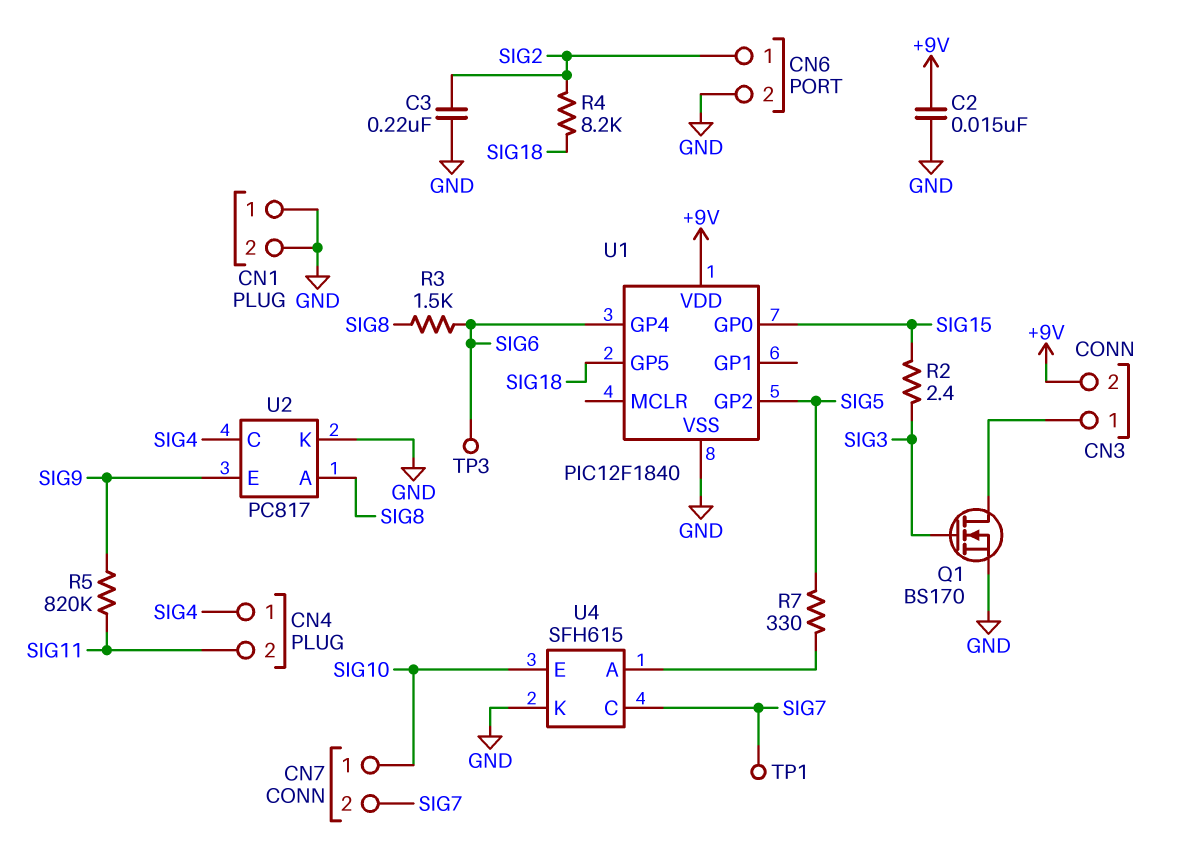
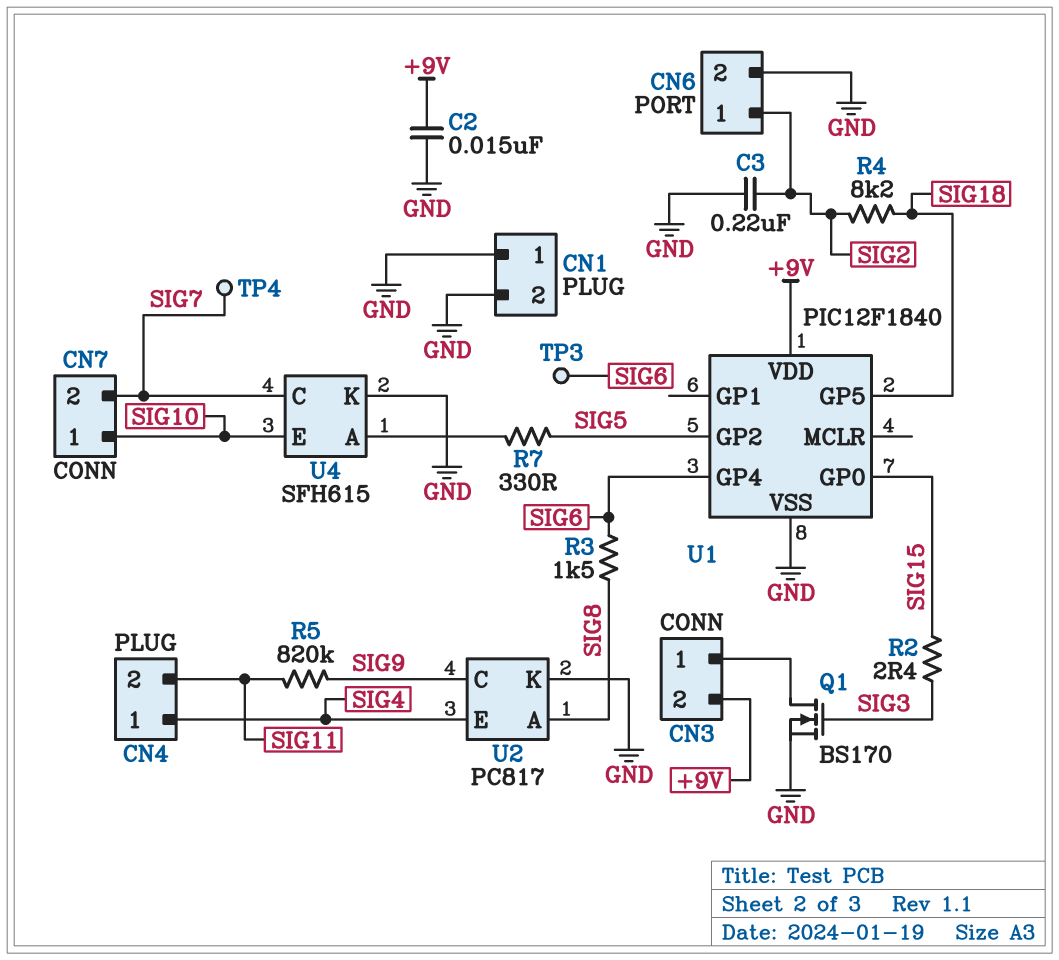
TP1: test point (SIG7) -> none
TP4: none -> test point (SIG7)
U2 pin C: SIG4 -> SIG9
U2 pin E: SIG9 -> SIG4

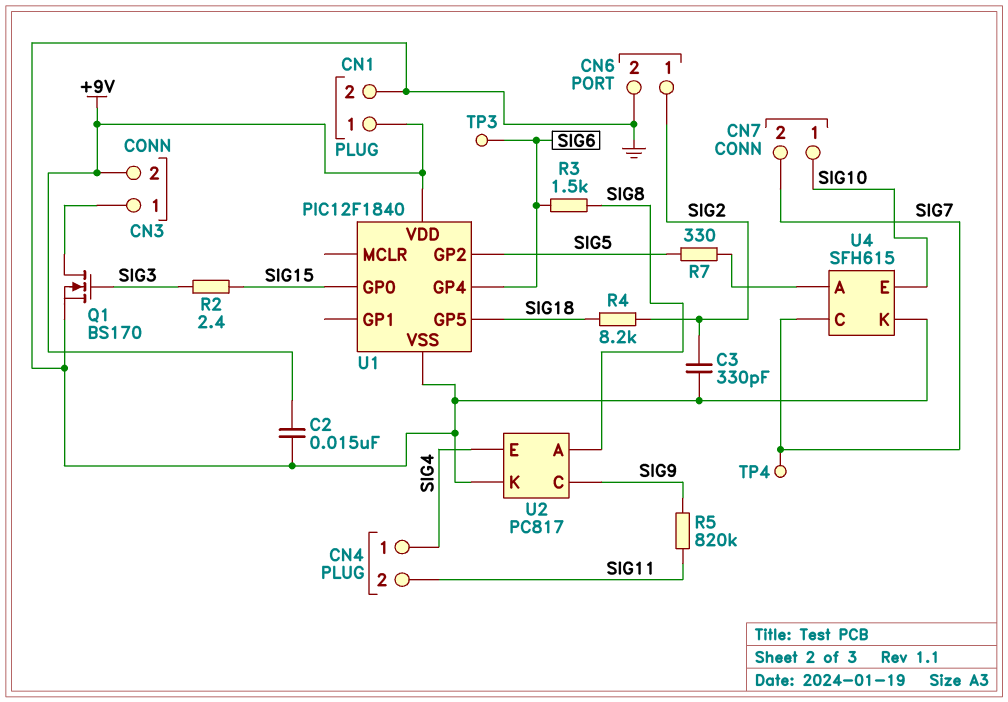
C3: 220nF (GND, SIG2) -> 330pF (GND, SIG2)
CN1 pin 1: GND -> +9V

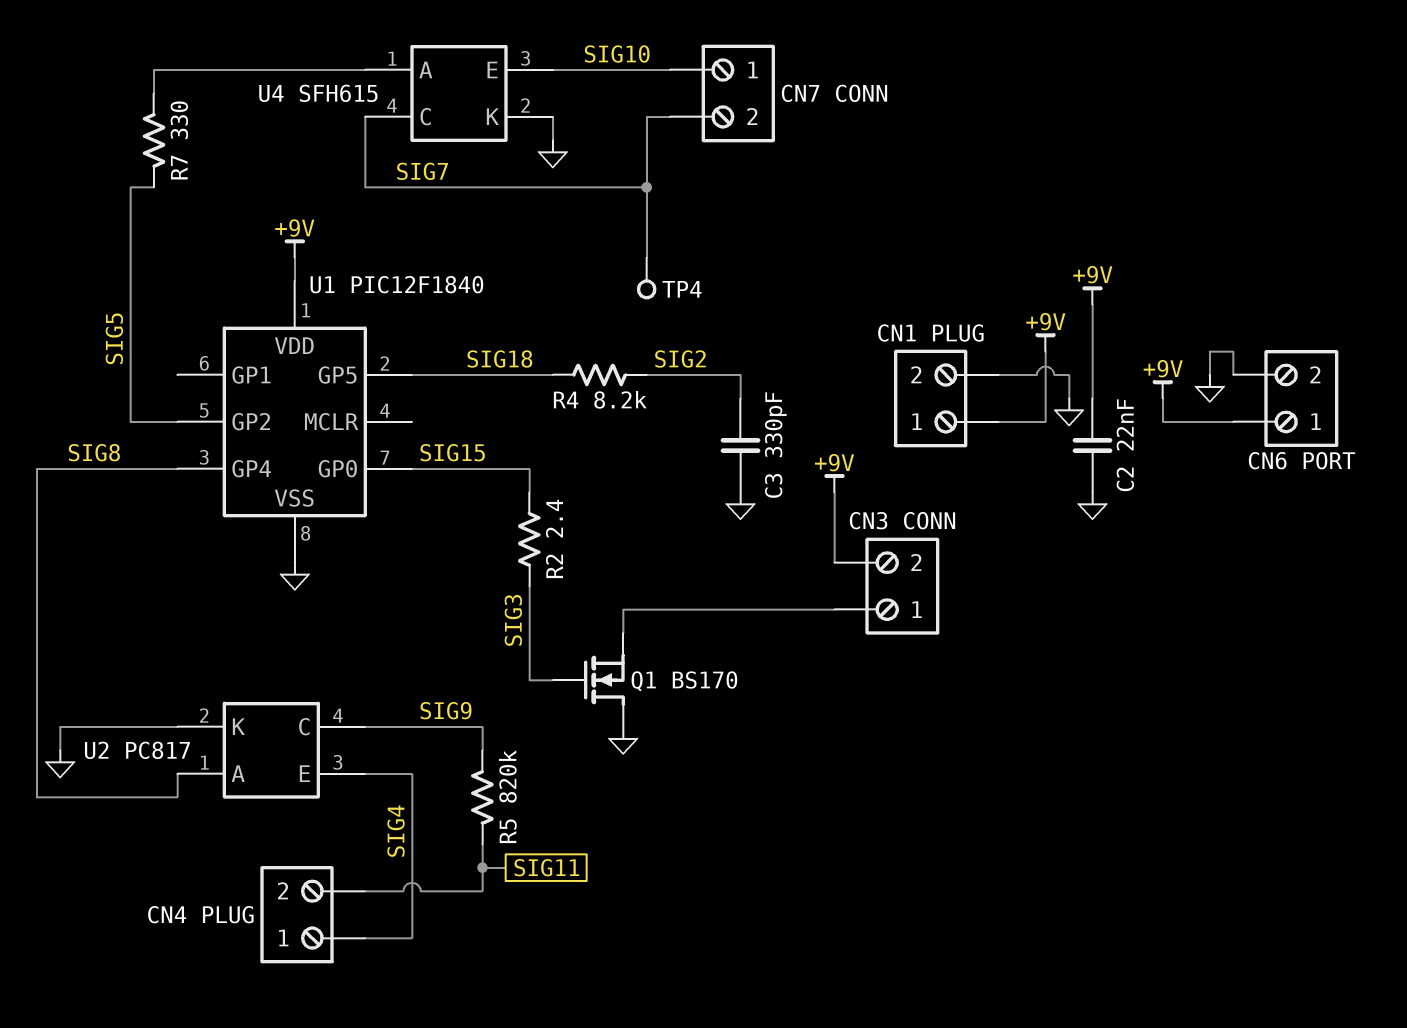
C2: 15nF (+9V, GND) -> 22nF (+9V, GND)
CN6 pin 1: SIG2 -> +9V
Q1: NMOS BS170 (G SIG3, D CN3/1, S GND) -> NMOS BS170 (G SIG3, D GND, S CN3/1)
R3: 1.5k (SIG6, SIG8) -> none
TP3: test point (SIG6) -> none
U1 pin GP4: SIG6 -> SIG8

